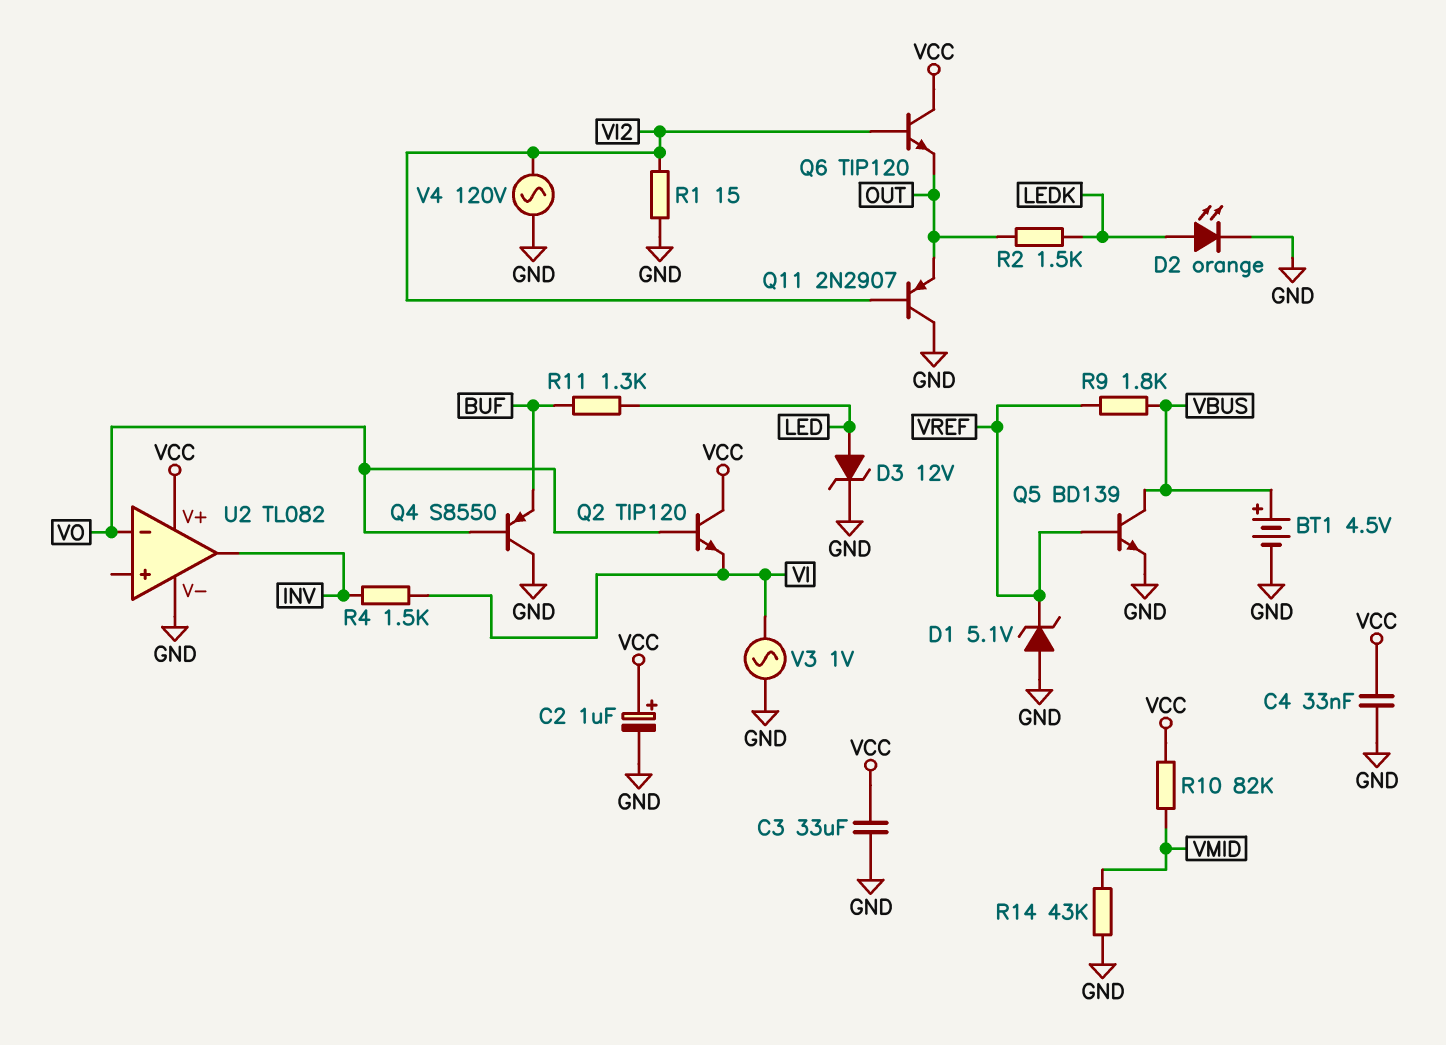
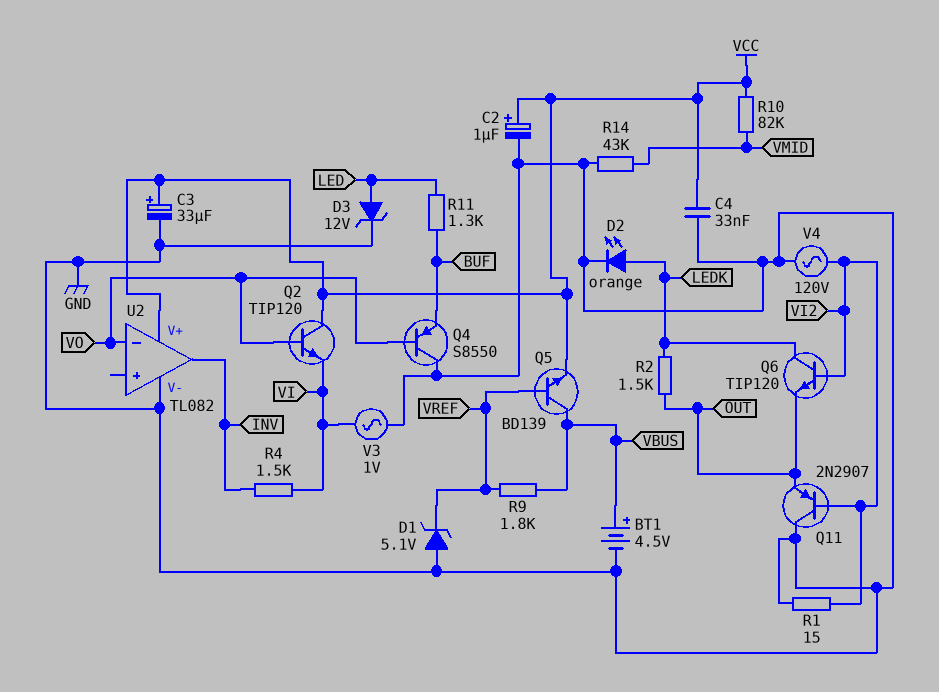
C3: 33uF (GND, VCC) -> 33uF (plus VCC, minus GND)
Q5: NPN BD139 (B VREF, C VBUS, E GND) -> NPN BD139 (B VREF, C VBUS, E VCC)
Q6: NPN TIP120 (B VI2, C VCC, E OUT) -> NPN TIP120 (B VI2, C LEDK, E OUT)

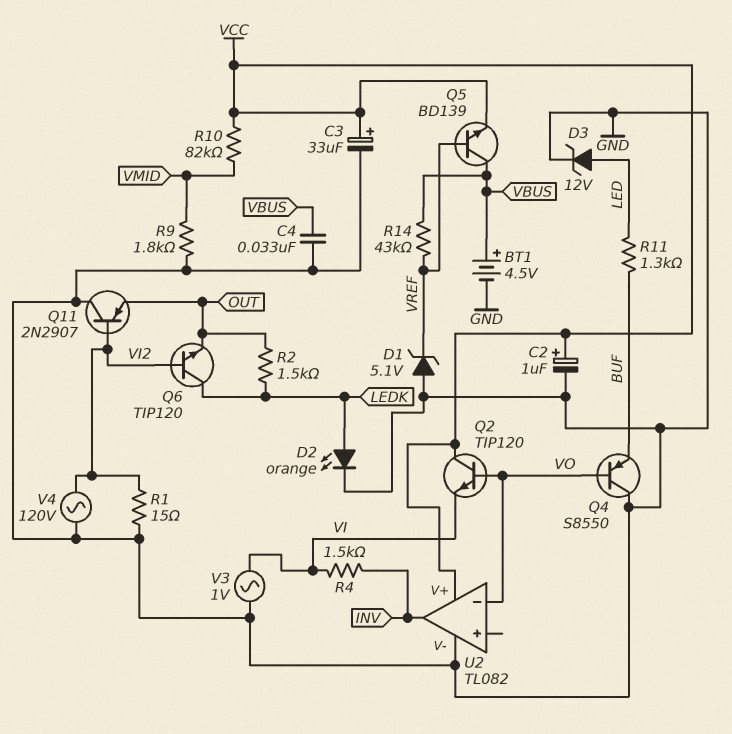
C4: 33nF (GND, VCC) -> 33nF (GND, VBUS)
R9: 1.8k (VBUS, VREF) -> 1.8k (GND, VMID)
R14: 43k (GND, VMID) -> 43k (VBUS, VREF)

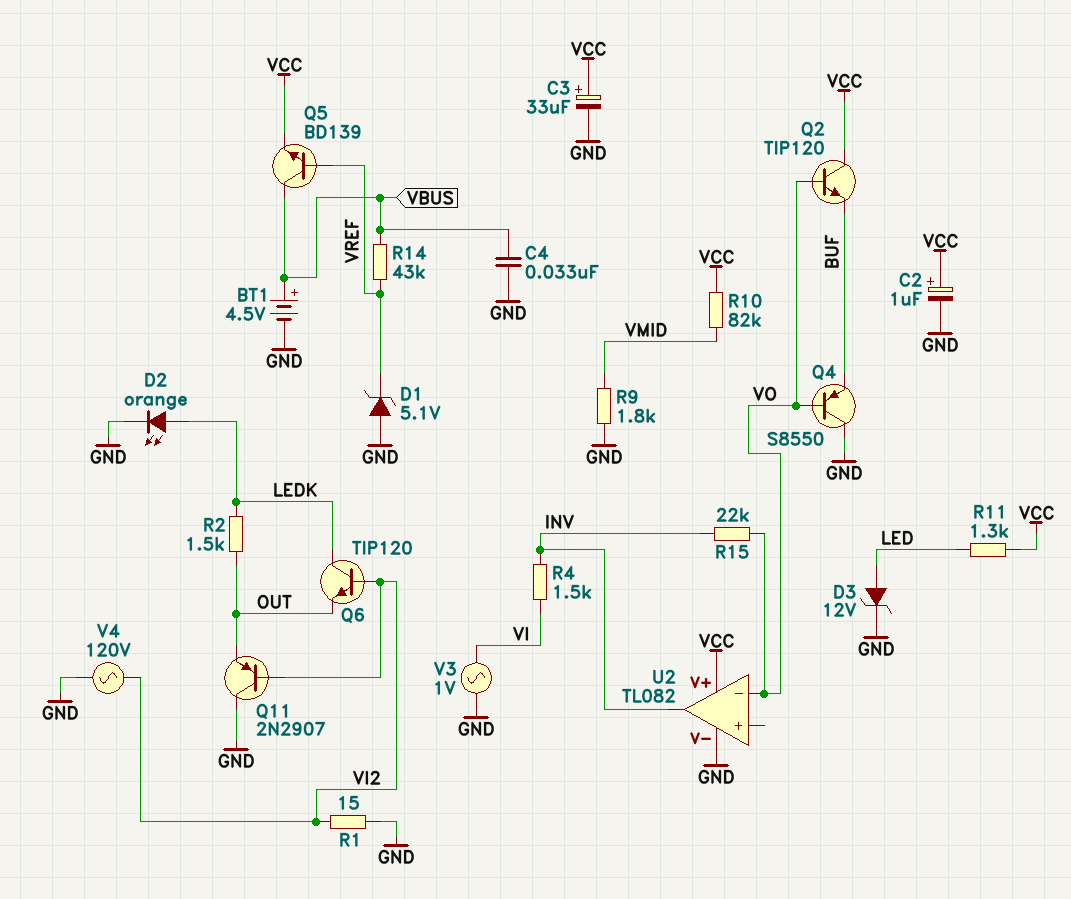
Q2: NPN TIP120 (B VO, C VCC, E VI) -> NPN TIP120 (B VO, C VCC, E BUF)
R11: 1.3k (BUF, LED) -> 1.3k (LED, VCC)
R15: none -> 22k (INV, VO)

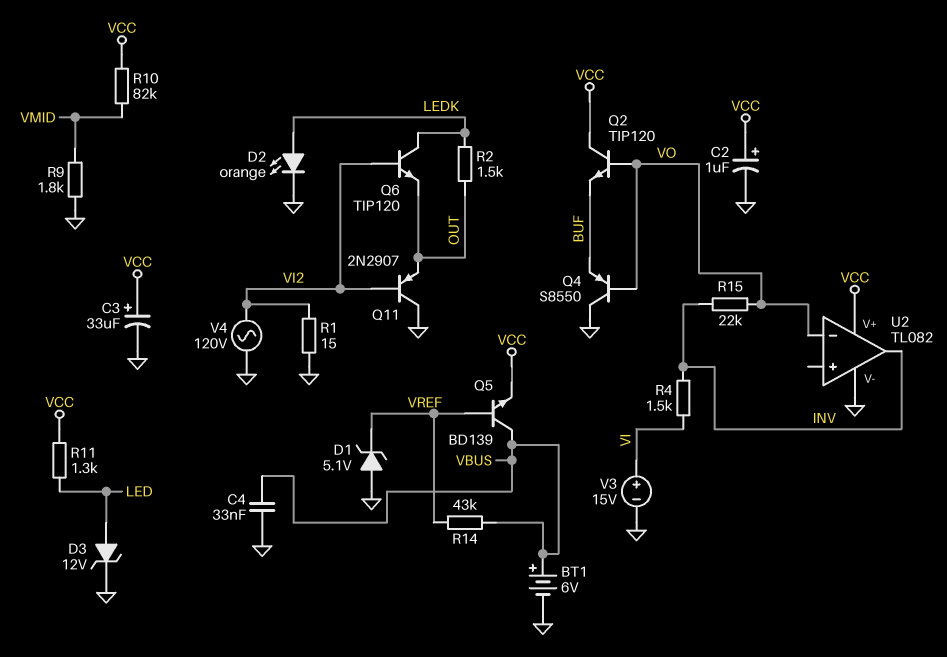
BT1: 4.5V (plus VBUS, minus GND) -> 6V (plus VBUS, minus GND)
V3: AC 1V (GND, VI) -> 15V (plus VI, minus GND)

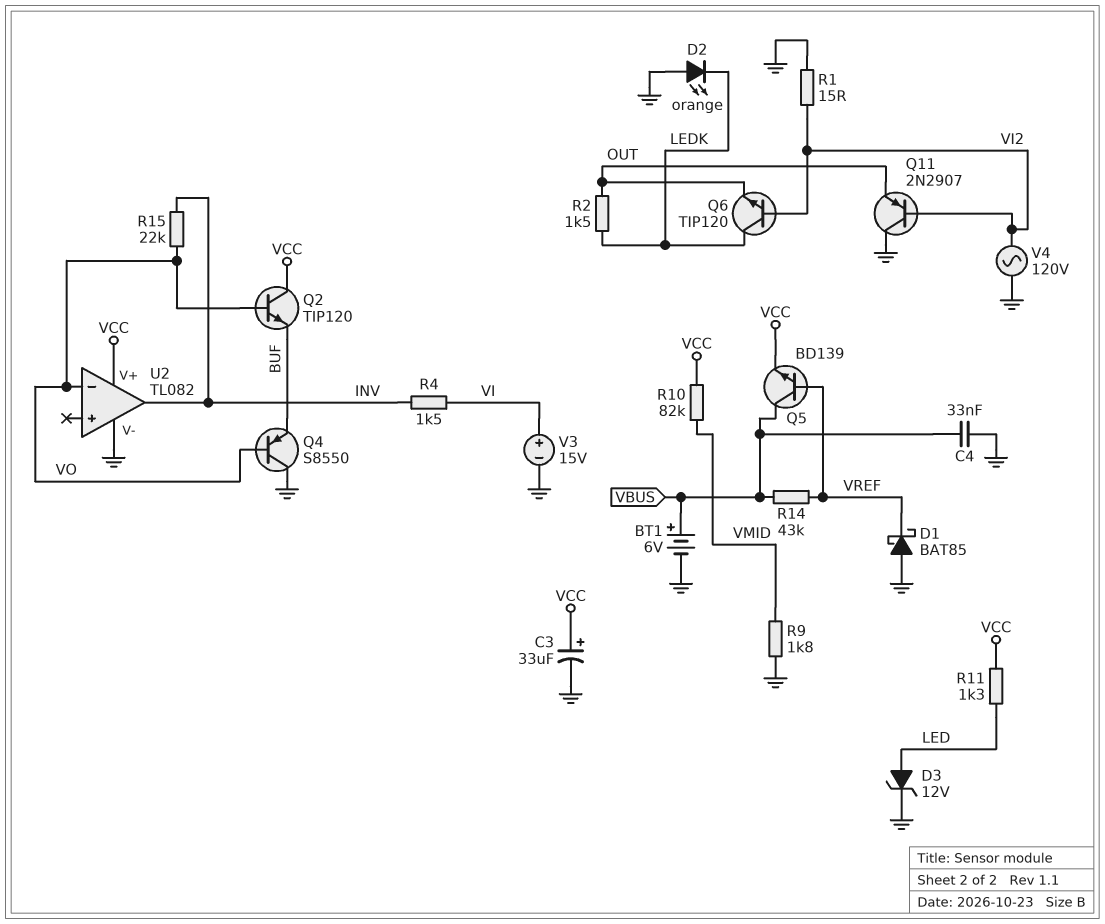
C2: 1uF (plus VCC, minus GND) -> none
D1: zener 5.1V (A GND, K VREF) -> schottky BAT85 (A GND, K VREF)
D2: LED orange (A LEDK, K GND) -> LED orange (A GND, K LEDK)

